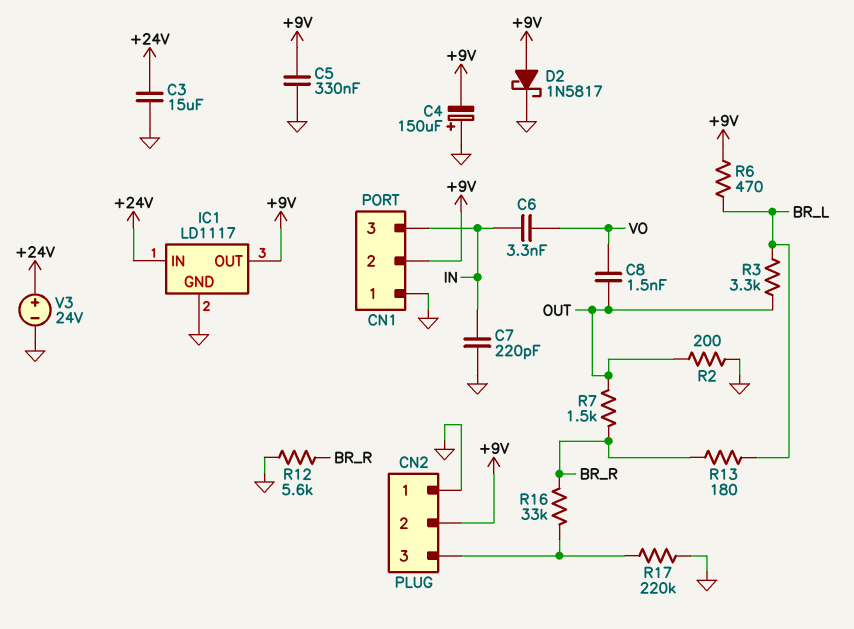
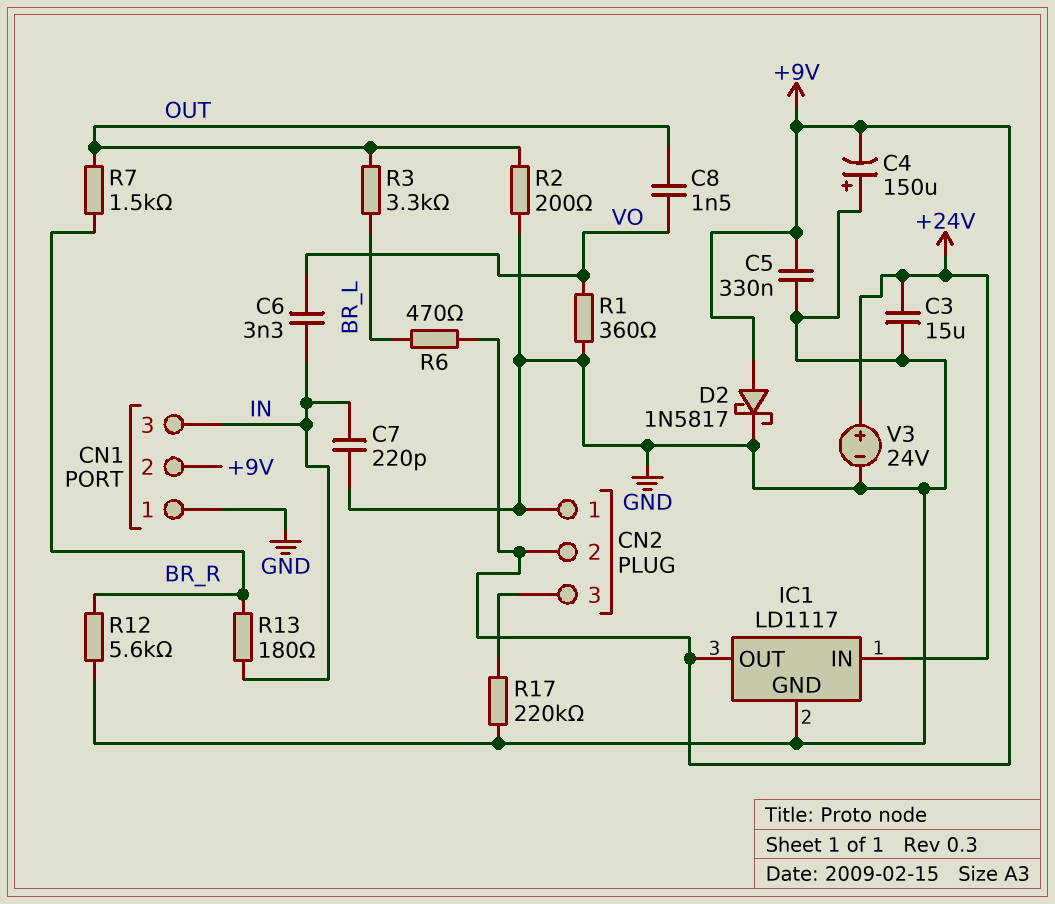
R1: none -> 360 (GND, VO)
R13: 180 (BR_L, BR_R) -> 180 (BR_R, IN)
R16: 33k (BR_R, CN2/3) -> none

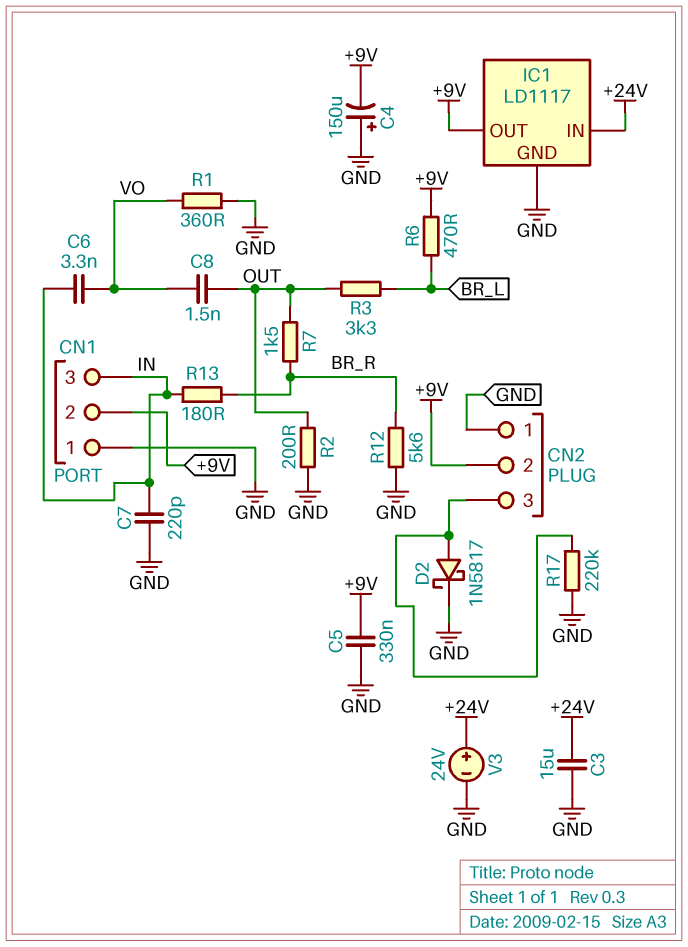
D2: schottky 1N5817 (A +9V, K GND) -> schottky 1N5817 (A CN2/3, K GND)

